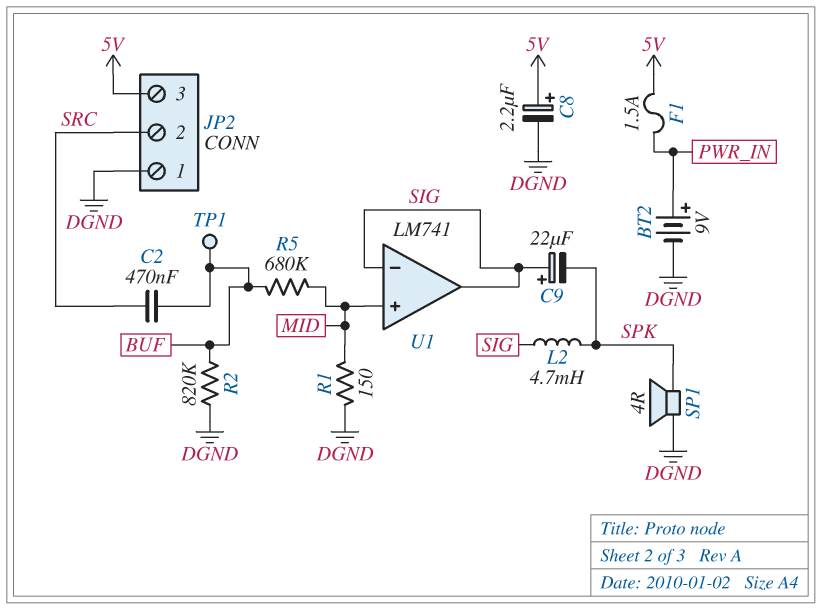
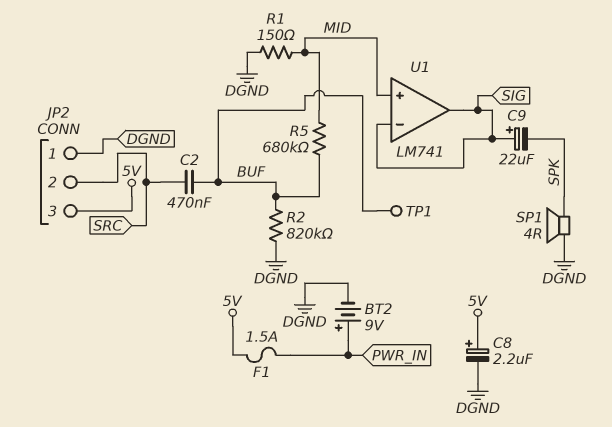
L2: 4.7mH (SIG, SPK) -> none

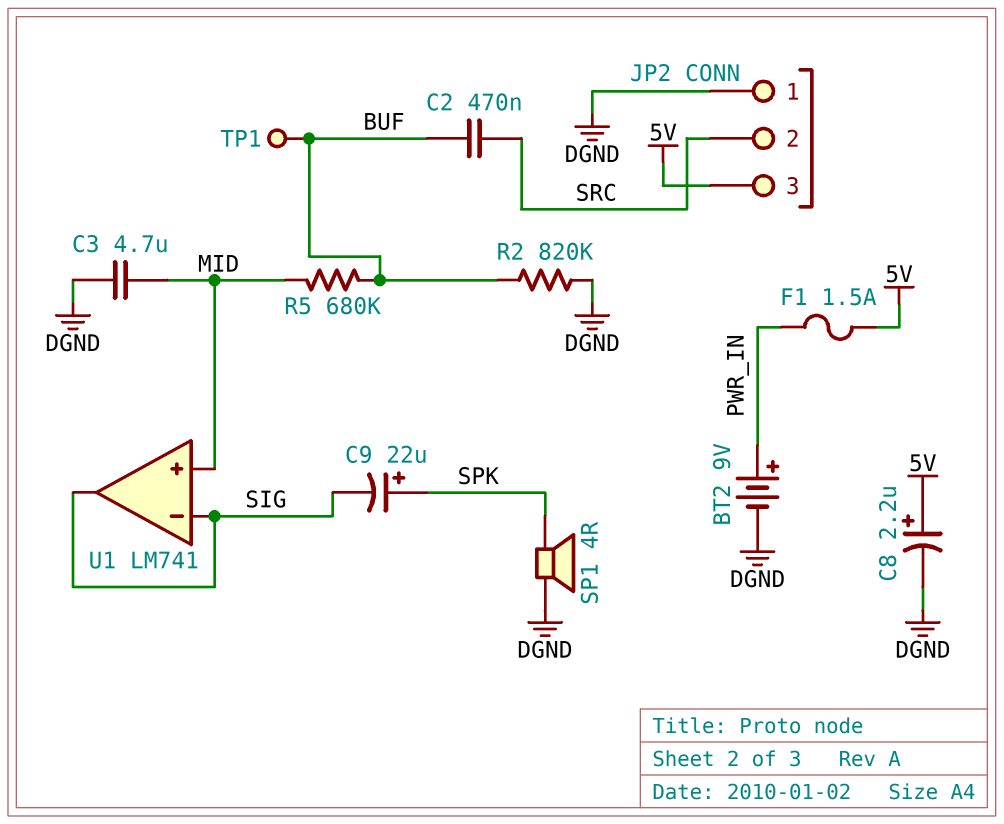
C3: none -> 4.7uF (DGND, MID)
C9: 22uF (plus SIG, minus SPK) -> 22uF (plus SPK, minus SIG)
R1: 150 (DGND, MID) -> none

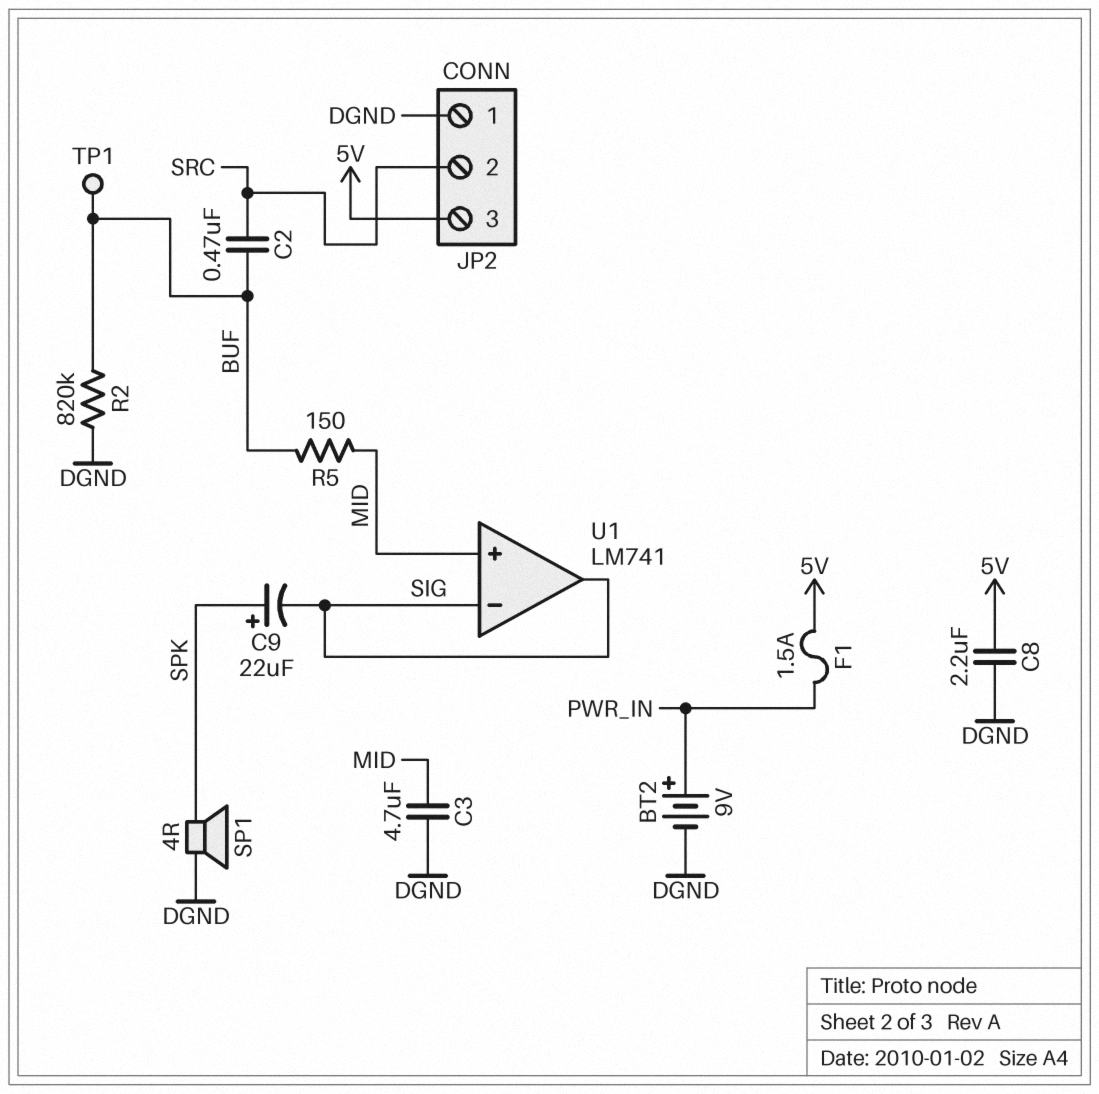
C8: 2.2uF (plus 5V, minus DGND) -> 2.2uF (5V, DGND)
R5: 680k (BUF, MID) -> 150 (BUF, MID)

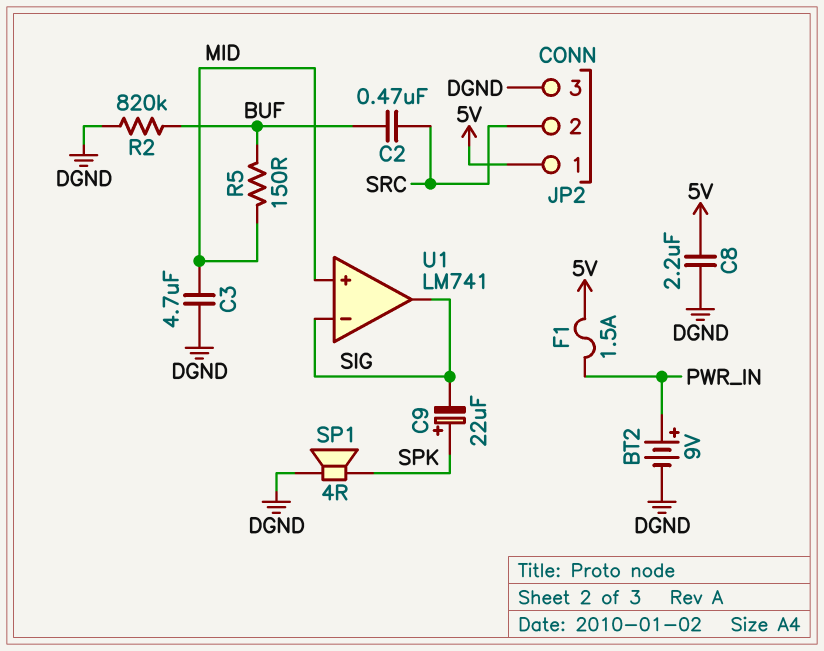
JP2 pin 1: DGND -> 5V
JP2 pin 3: 5V -> DGND
TP1: test point (BUF) -> none

